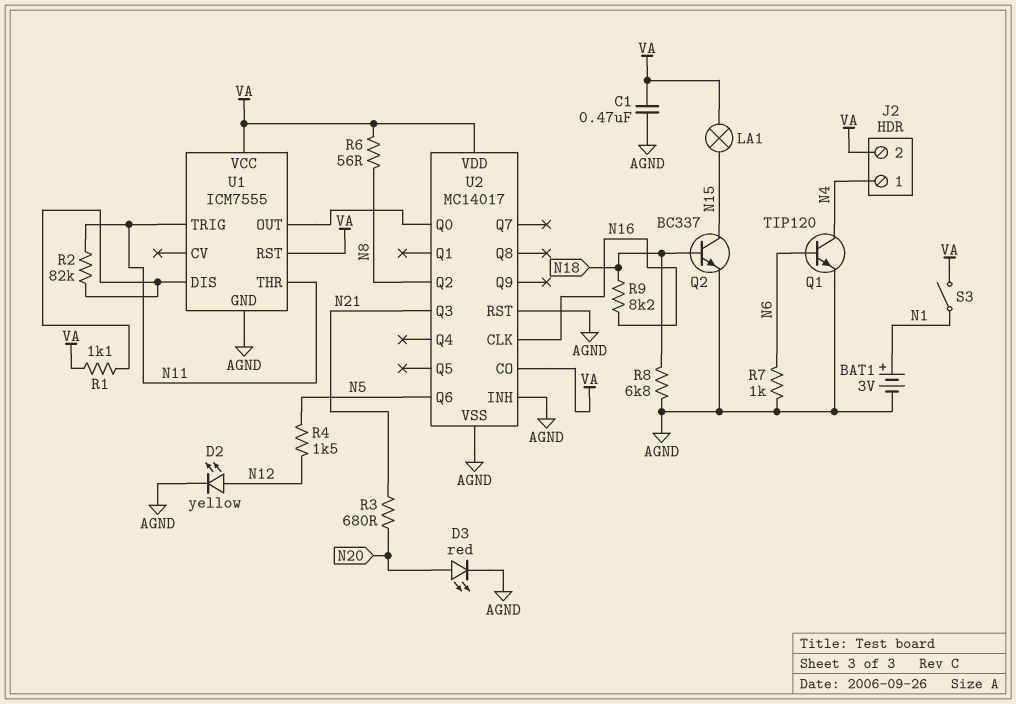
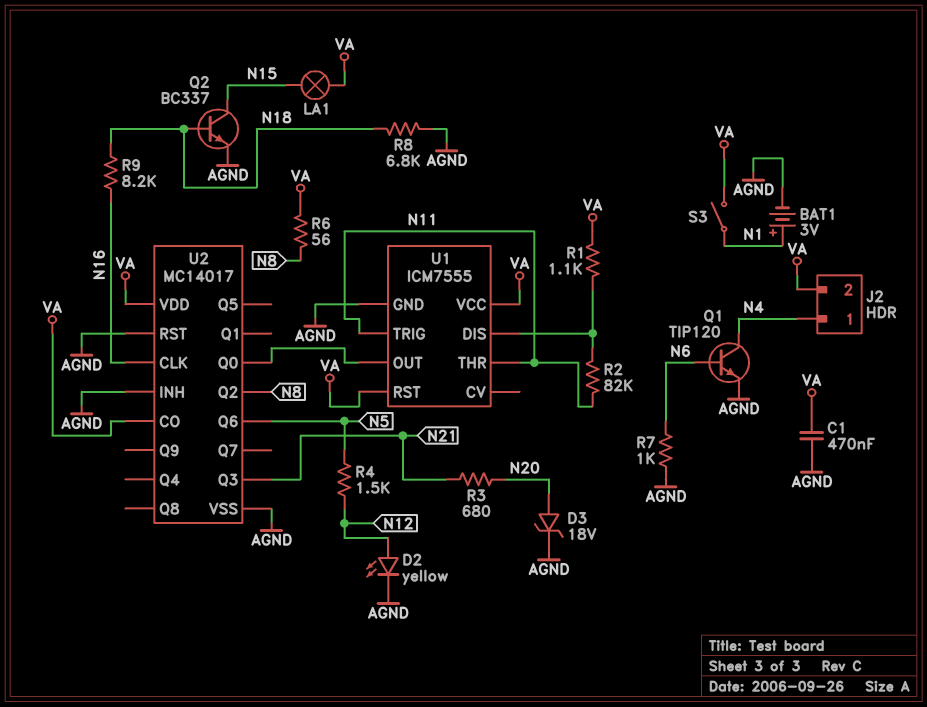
D3: LED red (A N20, K AGND) -> zener 18V (A N20, K AGND)

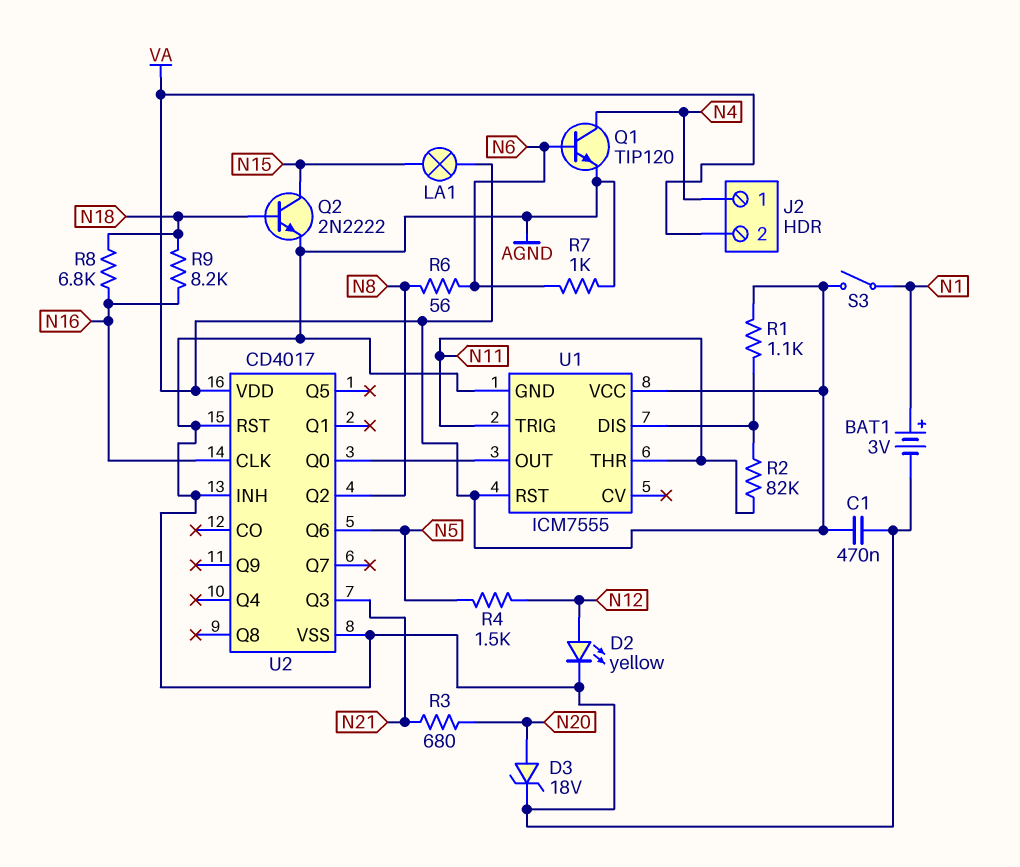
Q2: NPN BC337 (B N18, C N15, E AGND) -> NPN 2N2222 (B N18, C N15, E AGND)
R6: 56 (N8, VA) -> 56 (N6, N8)
R8: 6.8k (AGND, N18) -> 6.8k (N16, N18)
U2: MC14017 -> CD4017
U2 pin CO: VA -> none

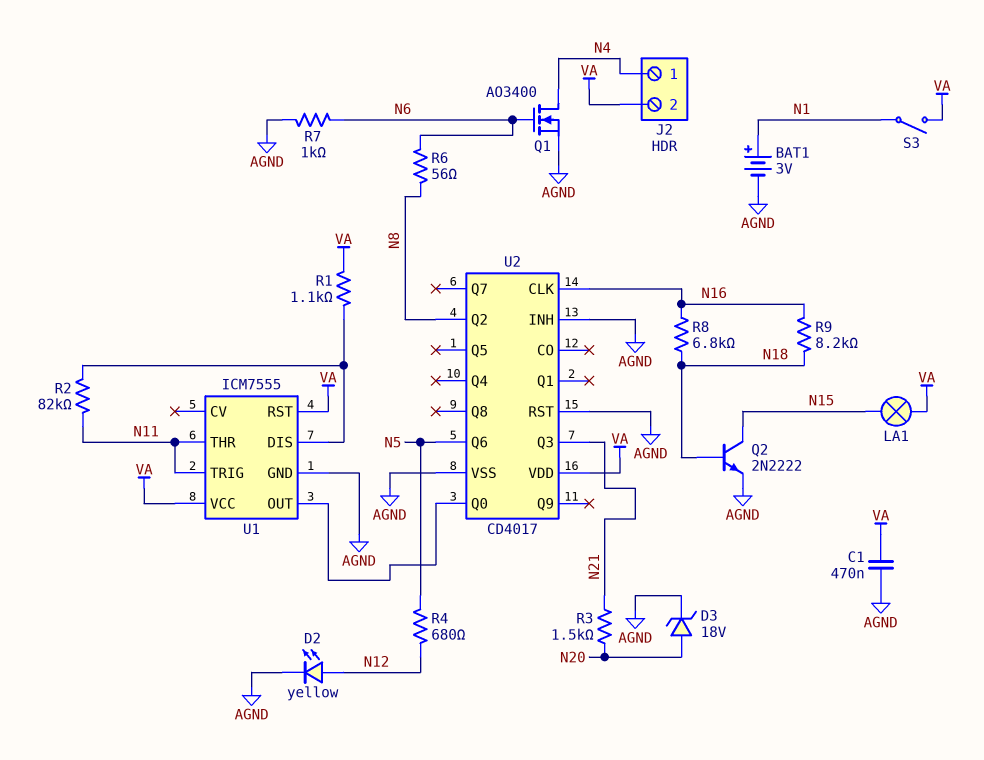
Q1: NPN TIP120 (B N6, C N4, E AGND) -> NMOS AO3400 (G N6, D N4, S AGND)
R3: 680 (N20, N21) -> 1.5k (N20, N21)
R4: 1.5k (N5, N12) -> 680 (N5, N12)

